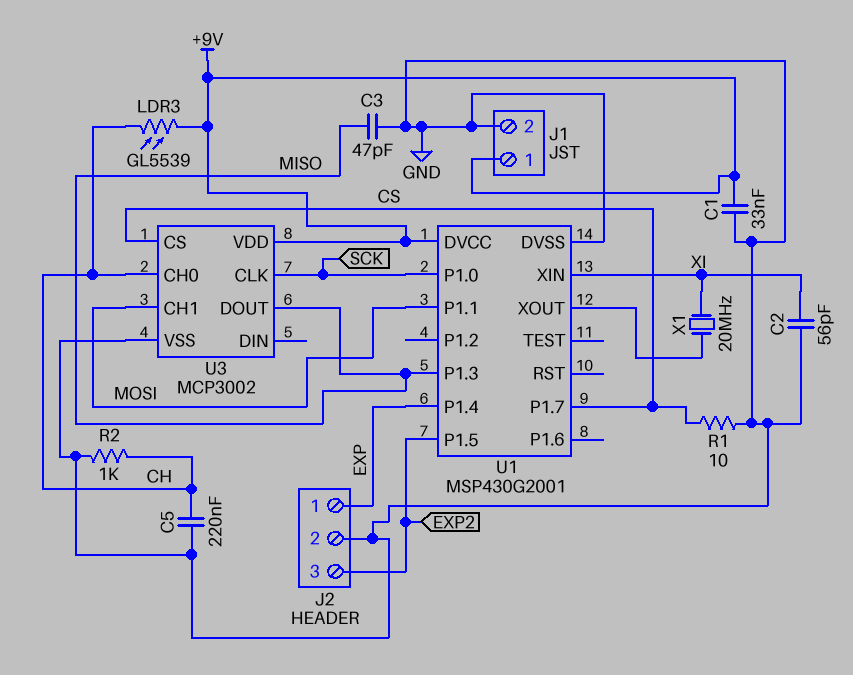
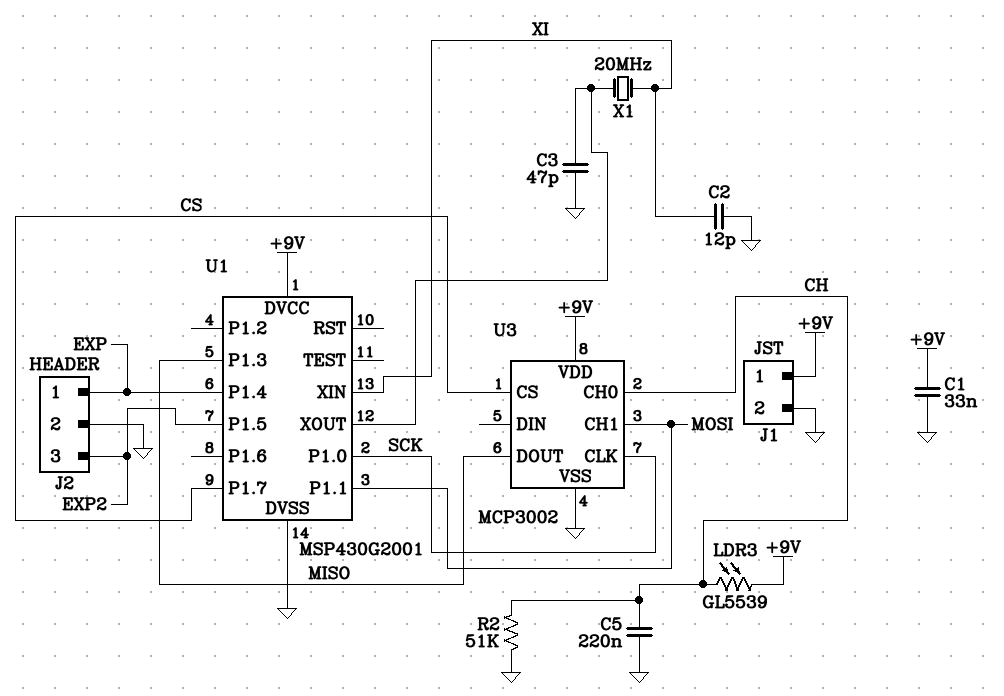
C2: 56pF (GND, XI) -> 12pF (GND, XI)
C3: 47pF (GND, MISO) -> 47pF (GND, U1/XOUT)
R1: 10 (CS, GND) -> none
R2: 1k (CH, GND) -> 51k (CH, GND)

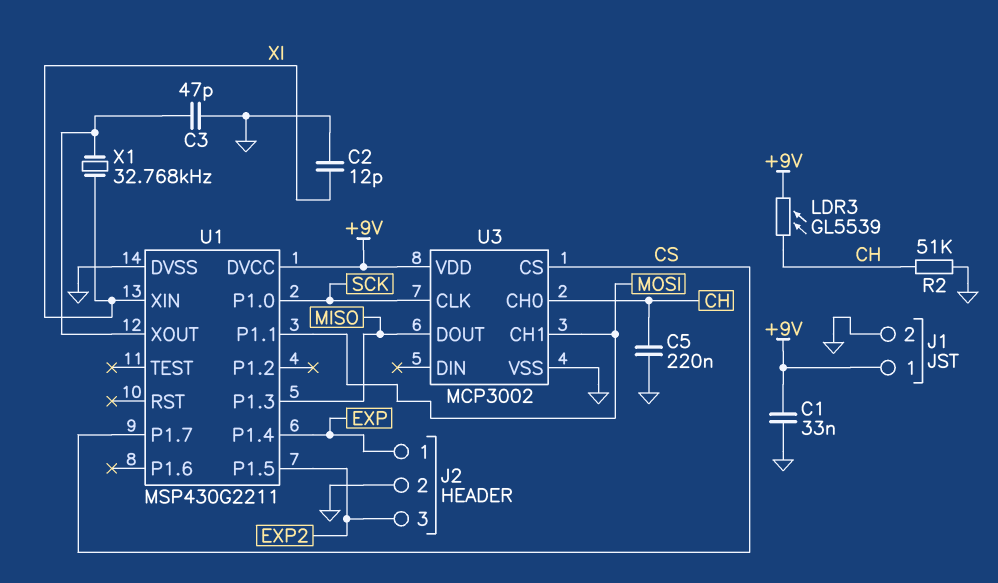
U1: MSP430G2001 -> MSP430G2211
X1: 20MHz (U1/XOUT, XI) -> 32.768kHz (U1/XOUT, XI)

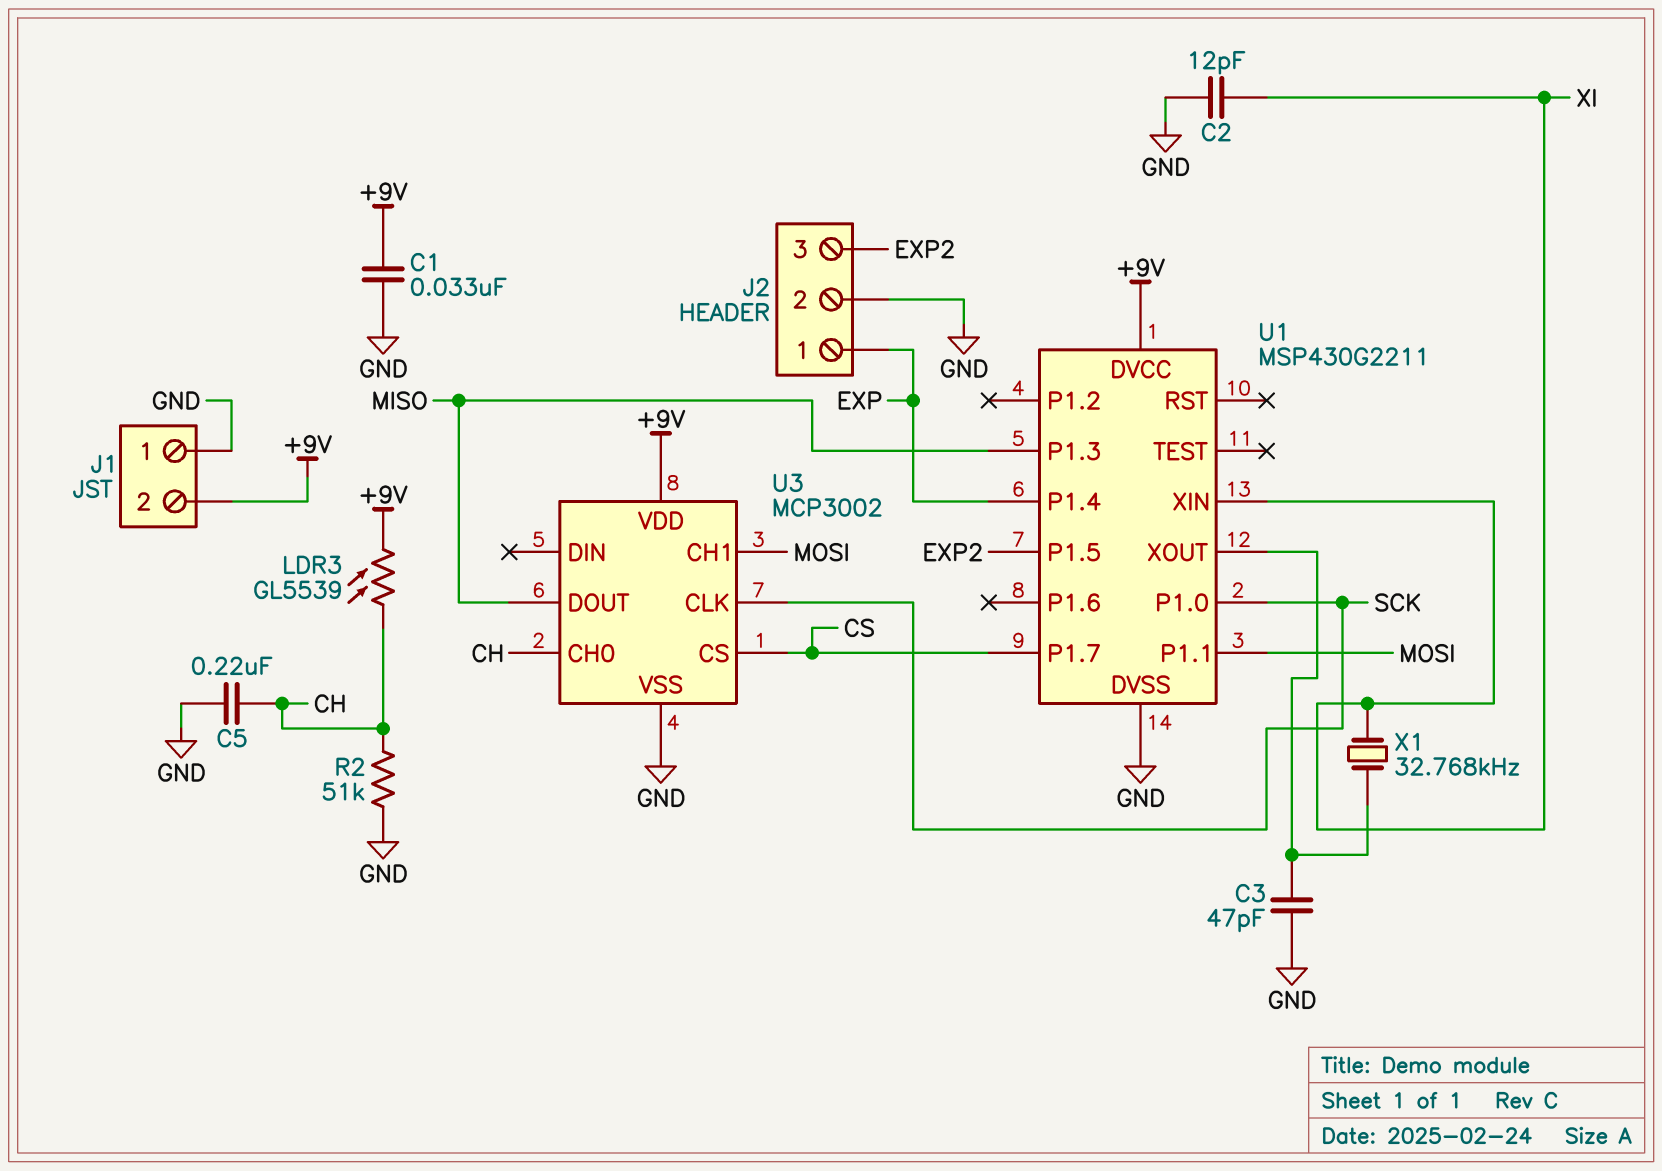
J1 pin 1: +9V -> GND
J1 pin 2: GND -> +9V

